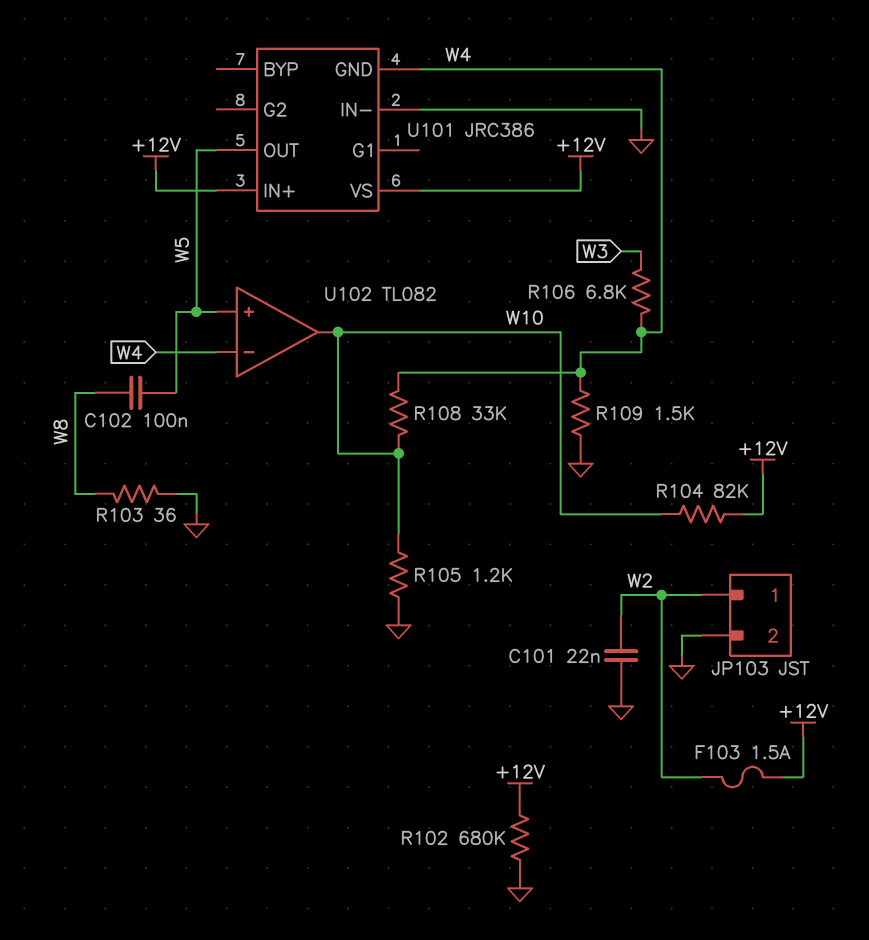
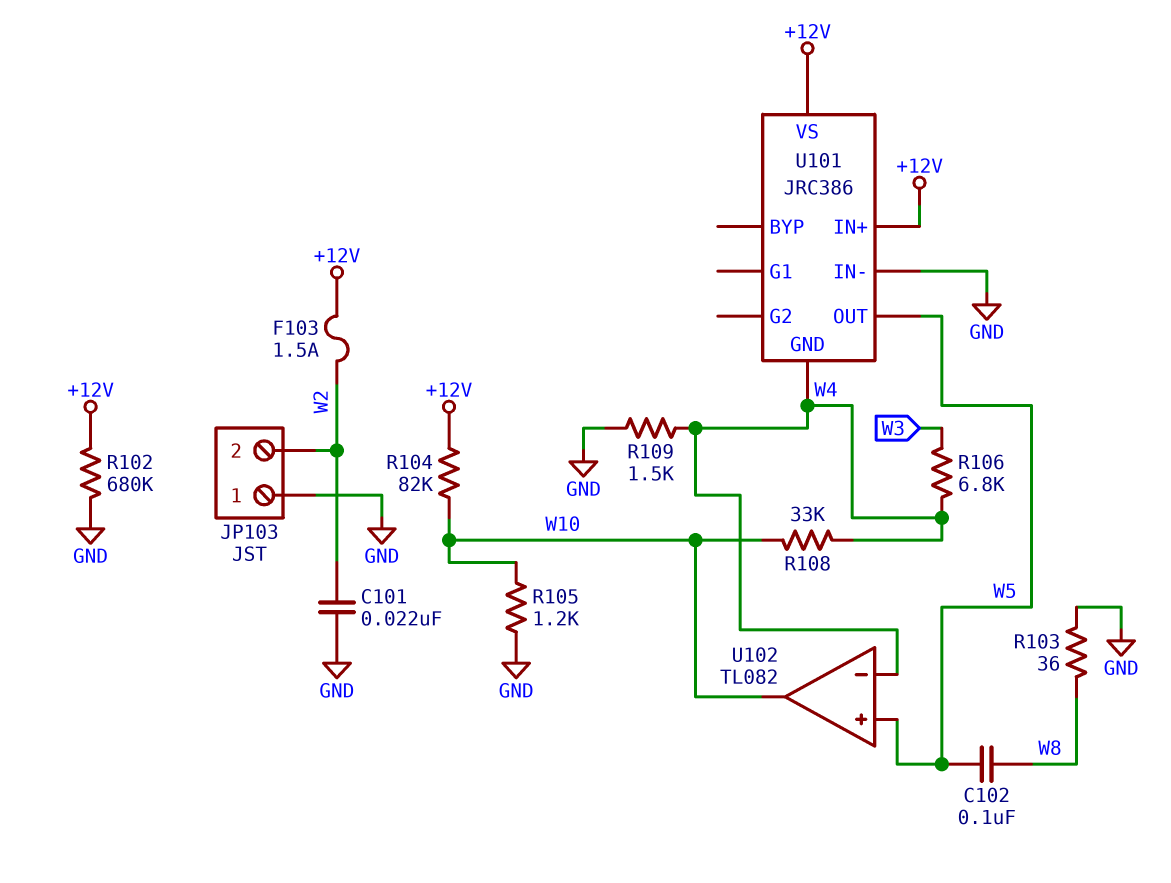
JP103 pin 1: W2 -> GND
JP103 pin 2: GND -> W2

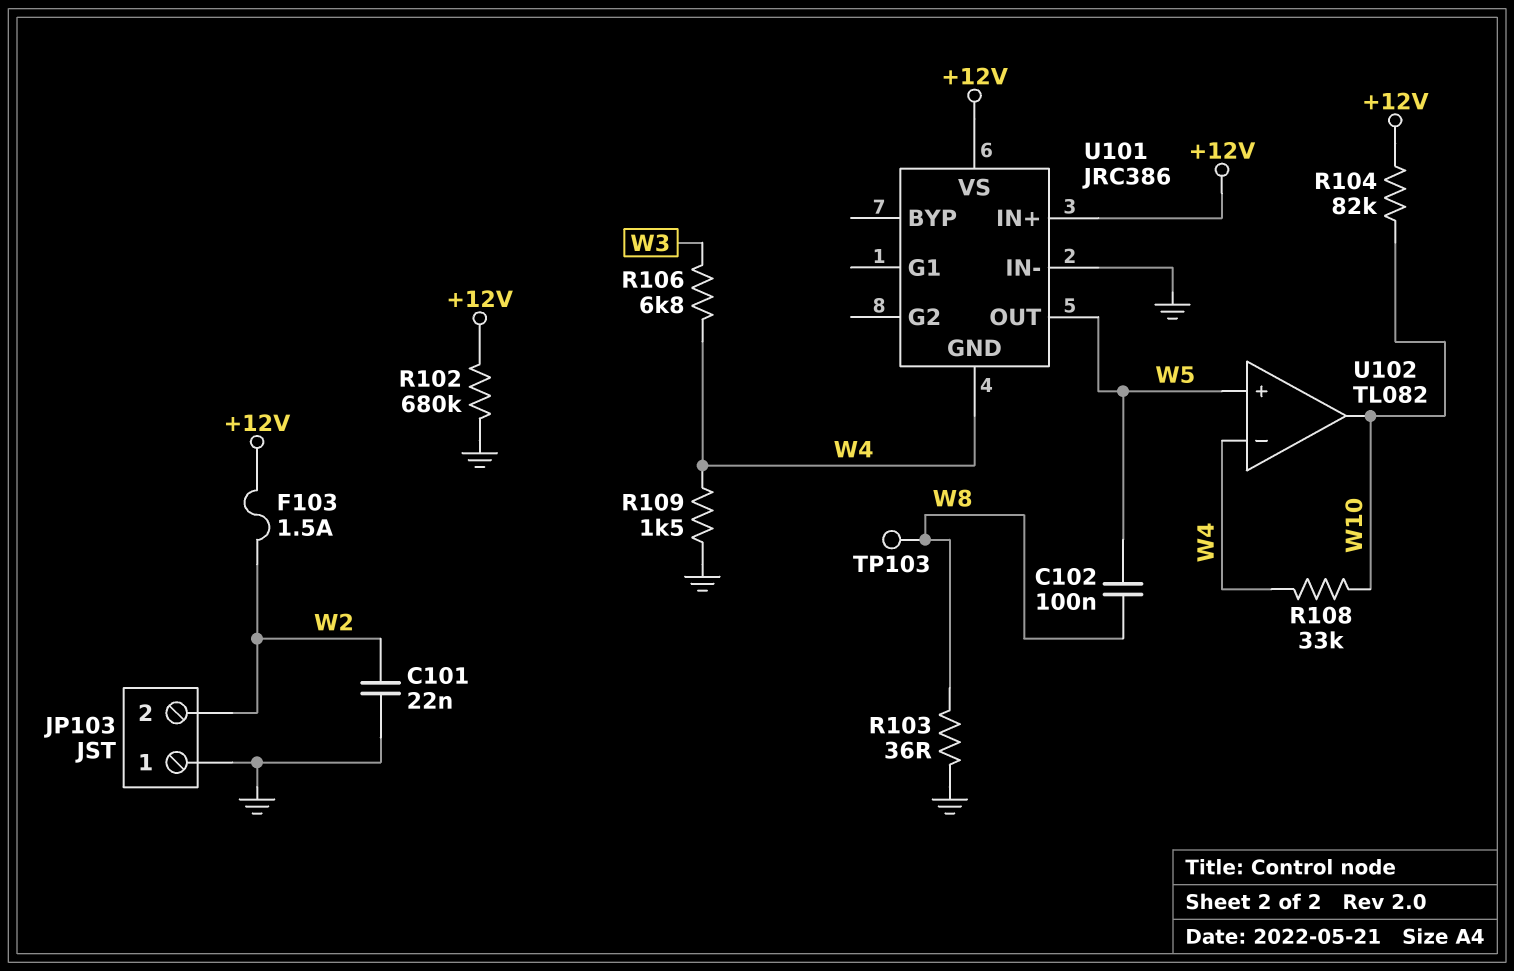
R105: 1.2k (GND, W10) -> none
TP103: none -> test point (W8)

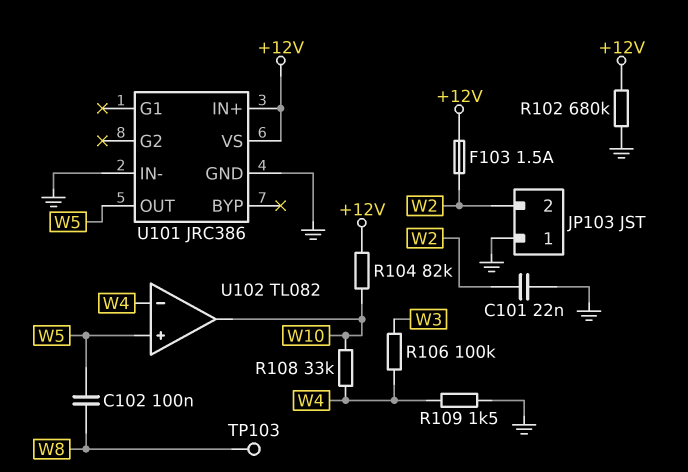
R103: 36 (GND, W8) -> none
R106: 6.8k (W3, W4) -> 100k (W3, W4)
U101 pin GND: W4 -> GND

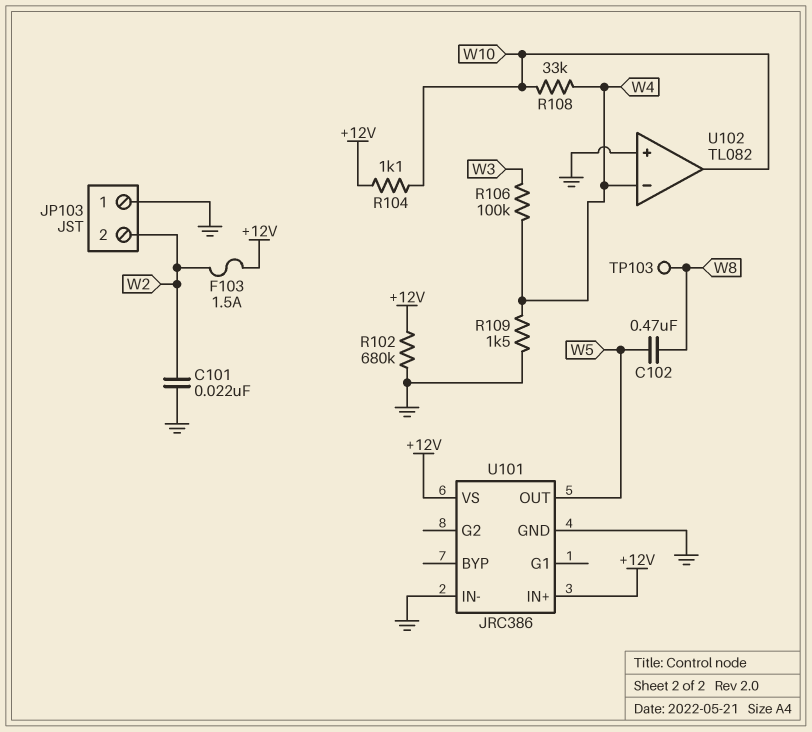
C102: 100nF (W5, W8) -> 470nF (W5, W8)
R104: 82k (+12V, W10) -> 1.1k (+12V, W10)
U102 pin in+: W5 -> GND

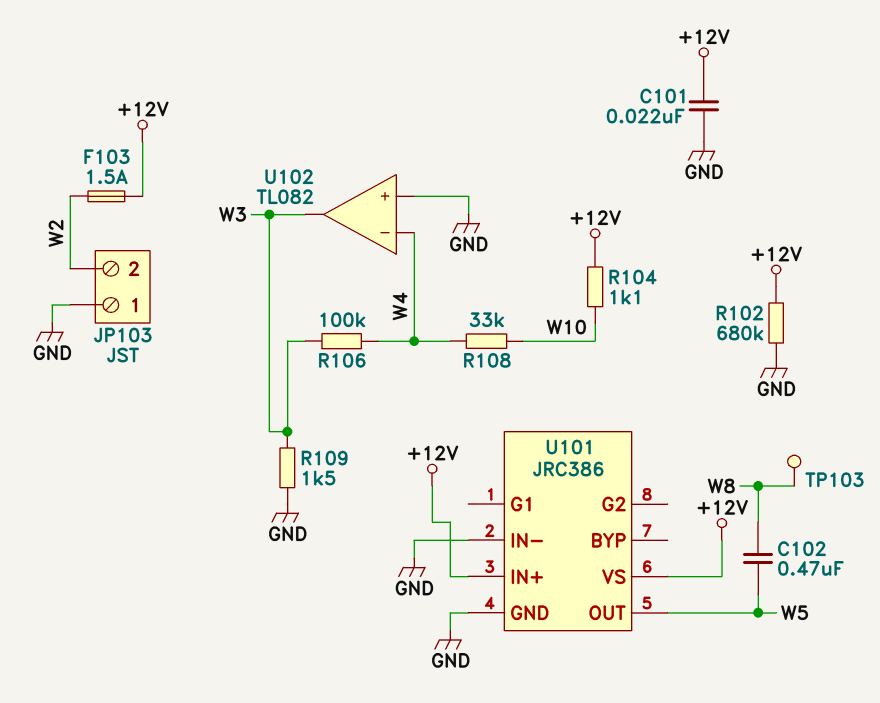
C101: 22nF (GND, W2) -> 22nF (+12V, GND)
R109: 1.5k (GND, W4) -> 1.5k (GND, W3)
U102 pin out: W10 -> W3

